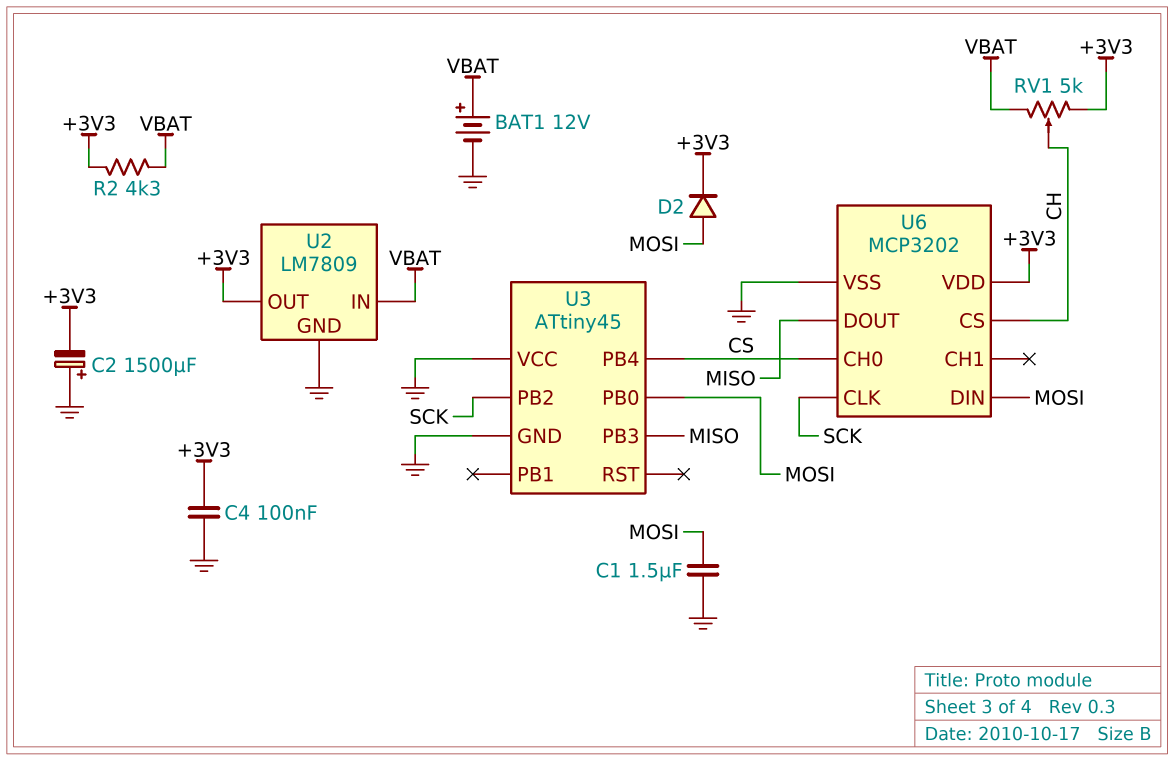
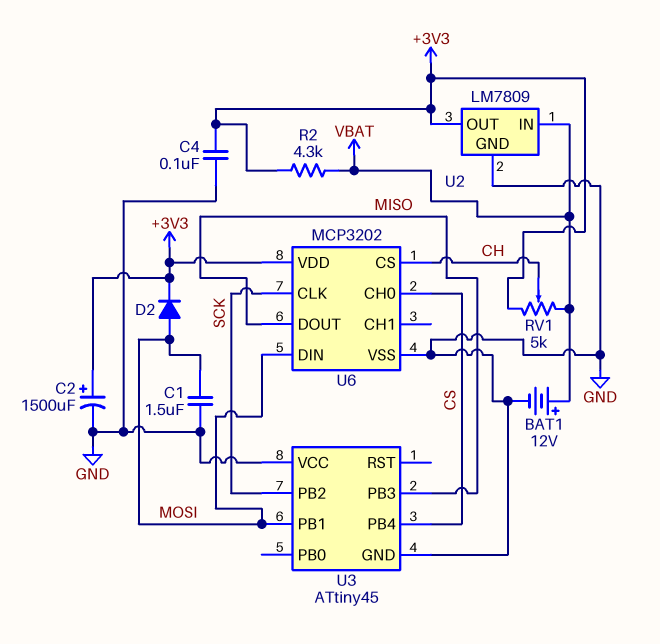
C2: 1500uF (plus GND, minus +3V3) -> 1500uF (plus +3V3, minus GND)
U3 pin PB0: MOSI -> none
U3 pin PB1: none -> MOSI

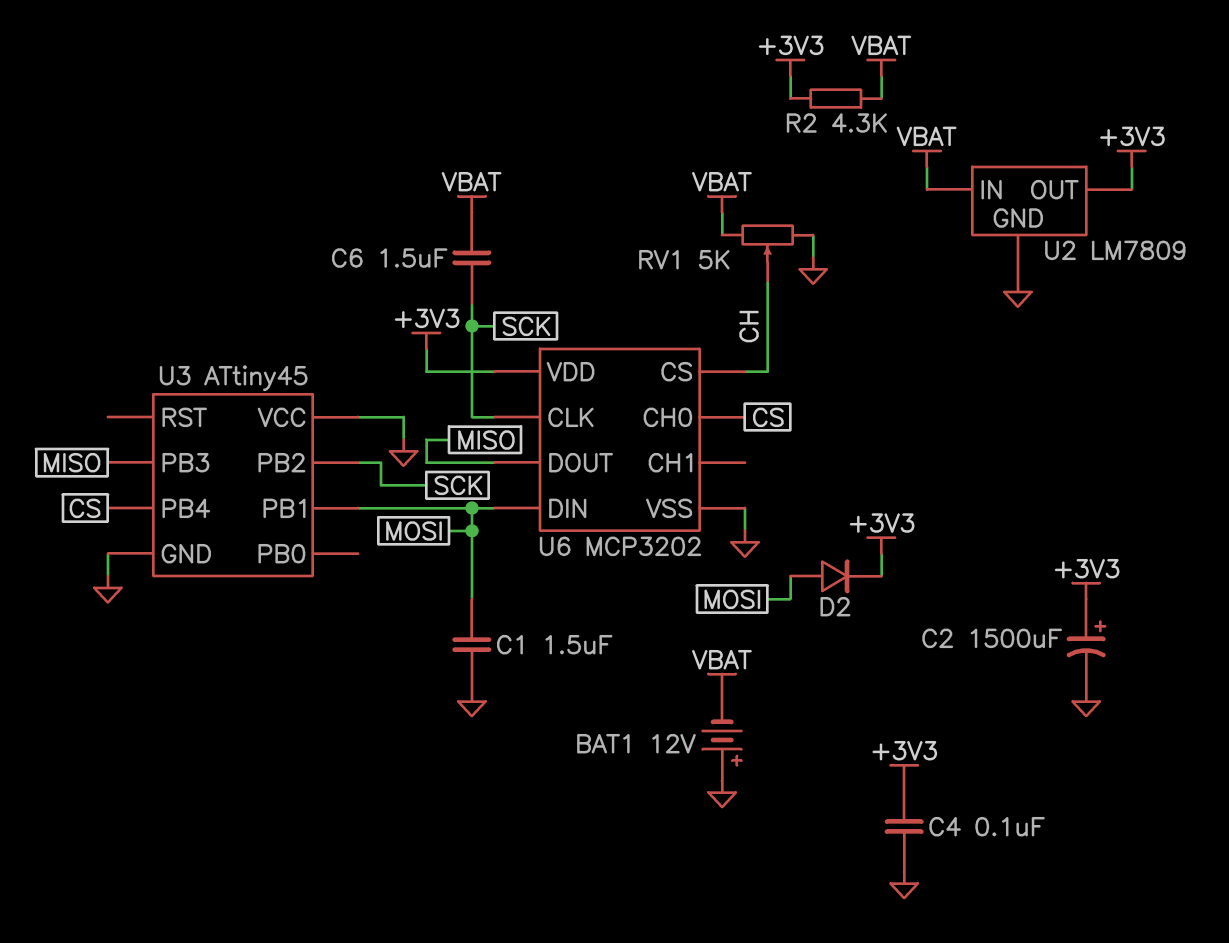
BAT1: 12V (plus VBAT, minus GND) -> 12V (plus GND, minus VBAT)
C6: none -> 1.5uF (SCK, VBAT)
RV1: 5k (+3V3, VBAT, wiper CH) -> 5k (GND, VBAT, wiper CH)

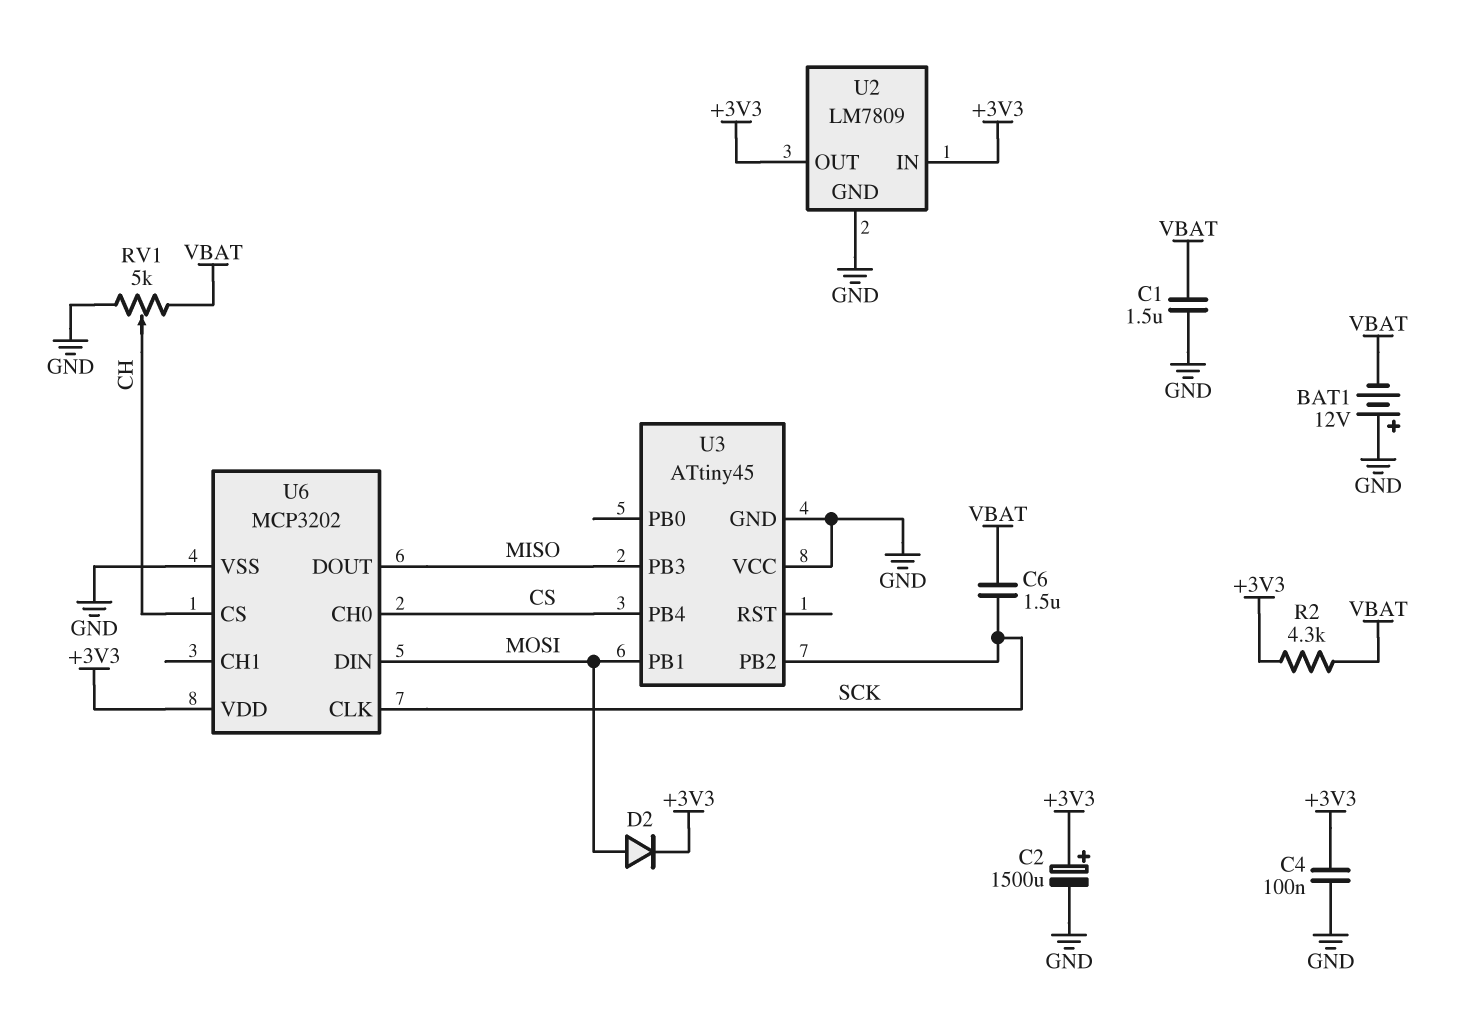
C1: 1.5uF (GND, MOSI) -> 1.5uF (GND, VBAT)
U2 pin IN: VBAT -> +3V3

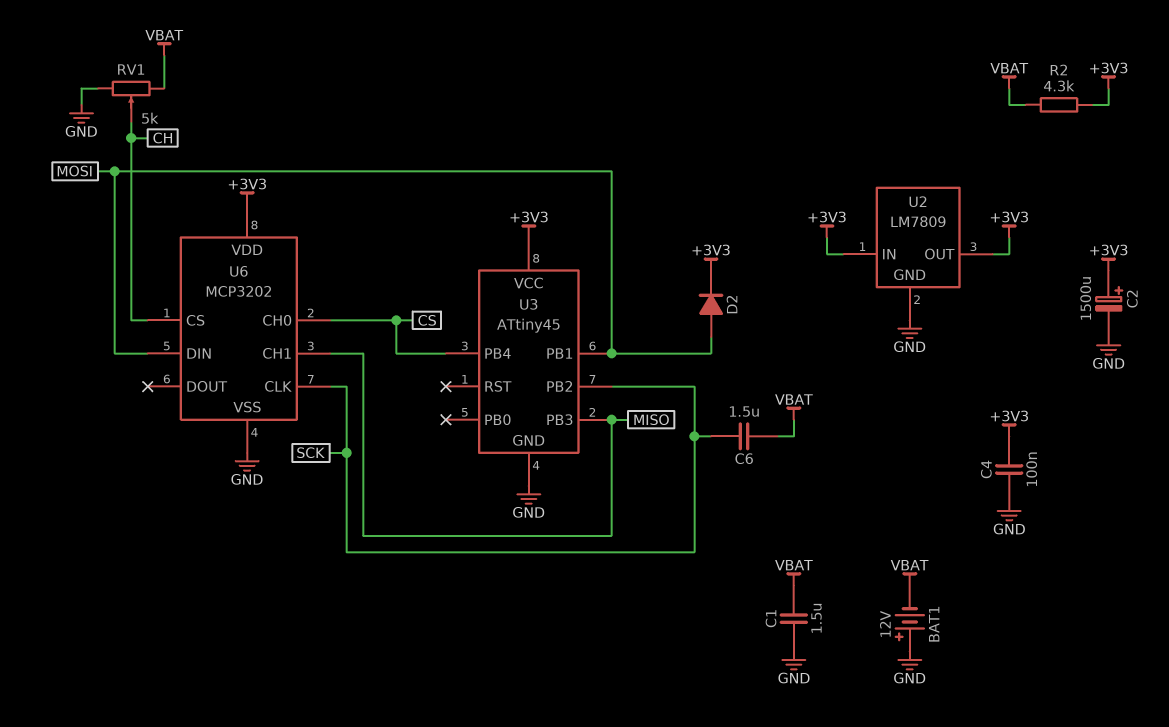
U3 pin VCC: GND -> +3V3
U6 pin CH1: none -> MISO
U6 pin DOUT: MISO -> none

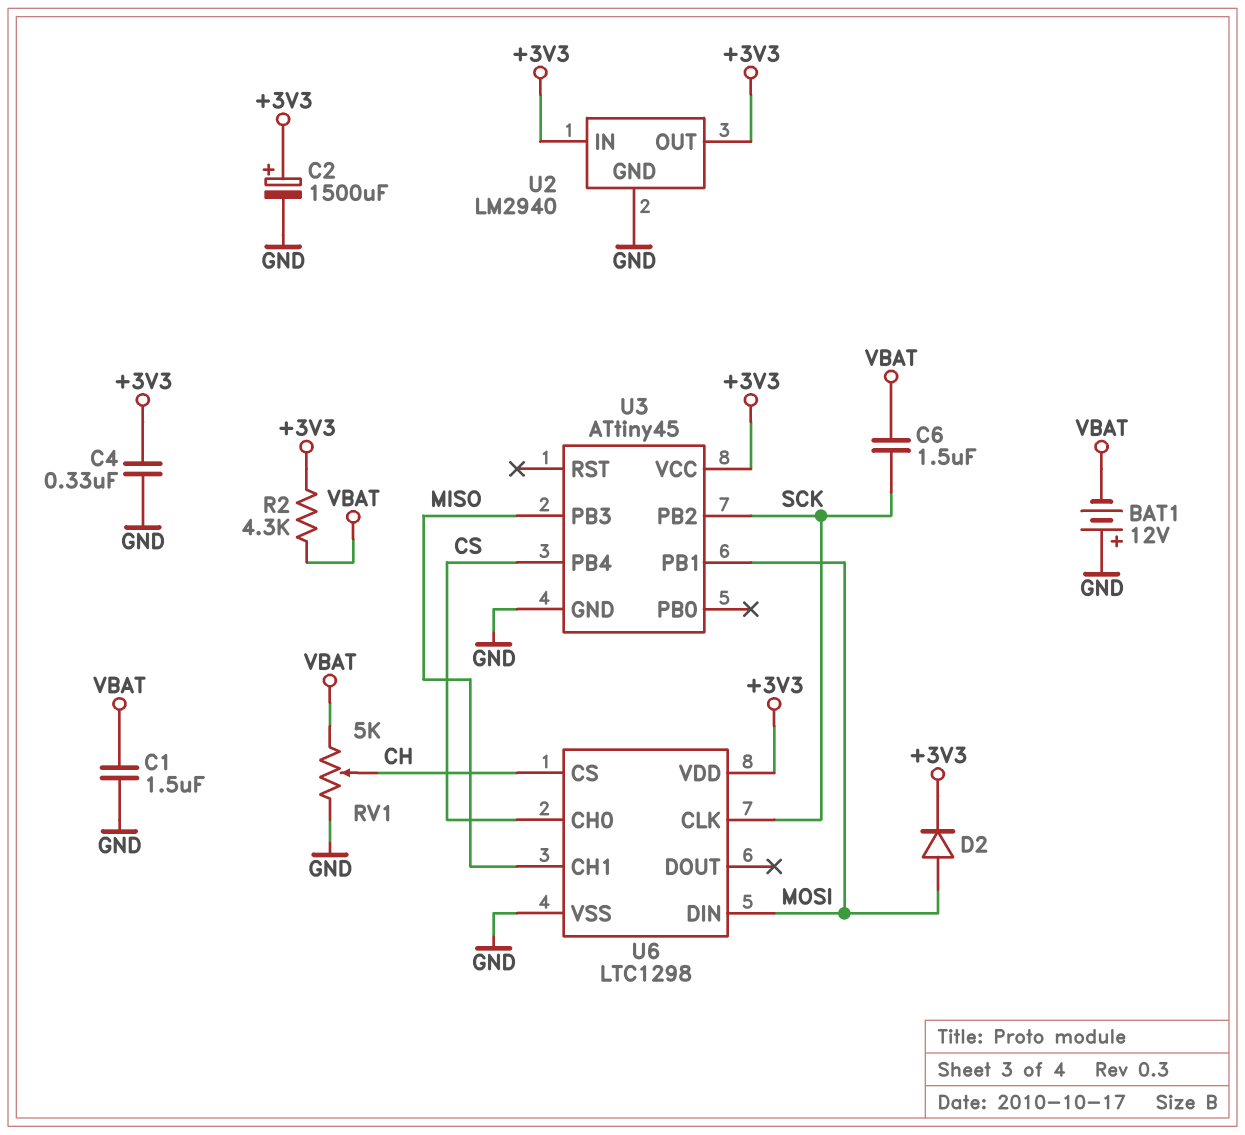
C4: 100nF (+3V3, GND) -> 330nF (+3V3, GND)
U2: LM7809 -> LM2940
U6: MCP3202 -> LTC1298

